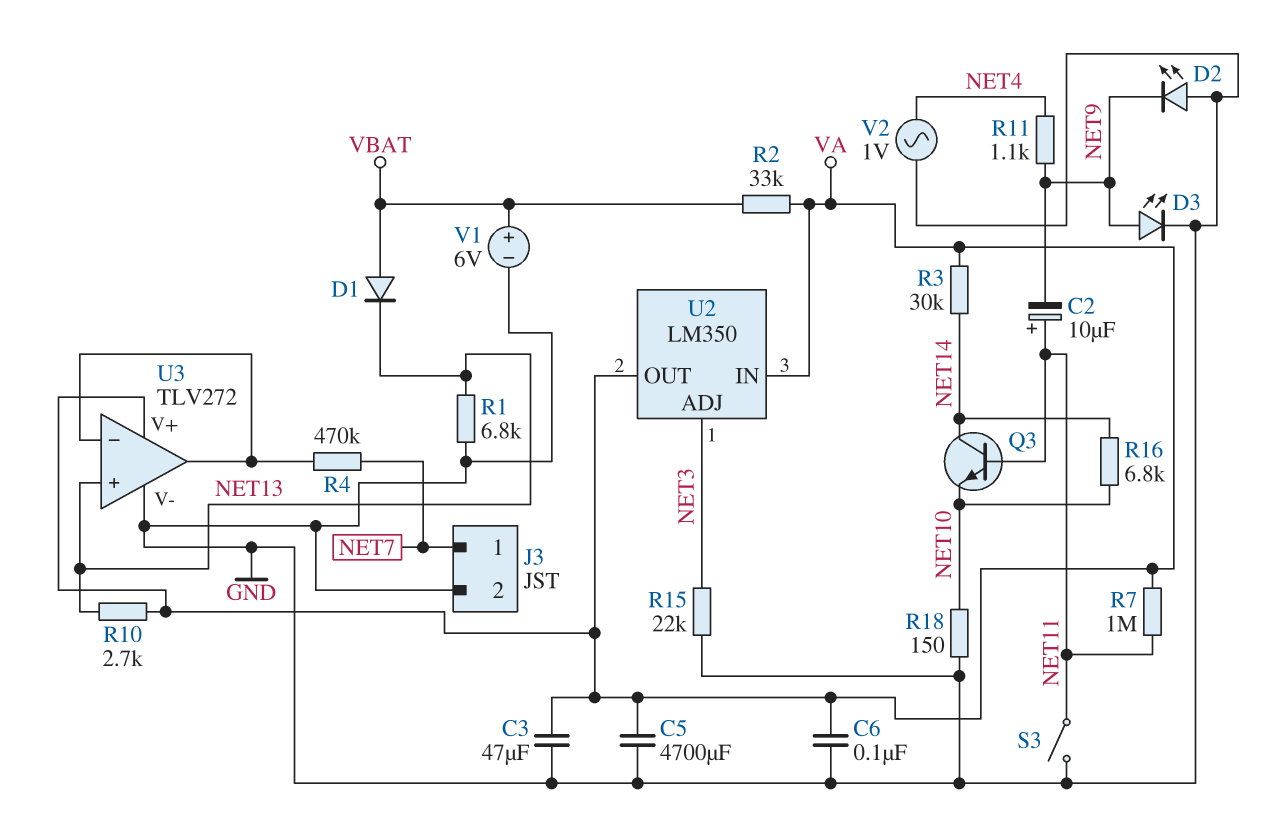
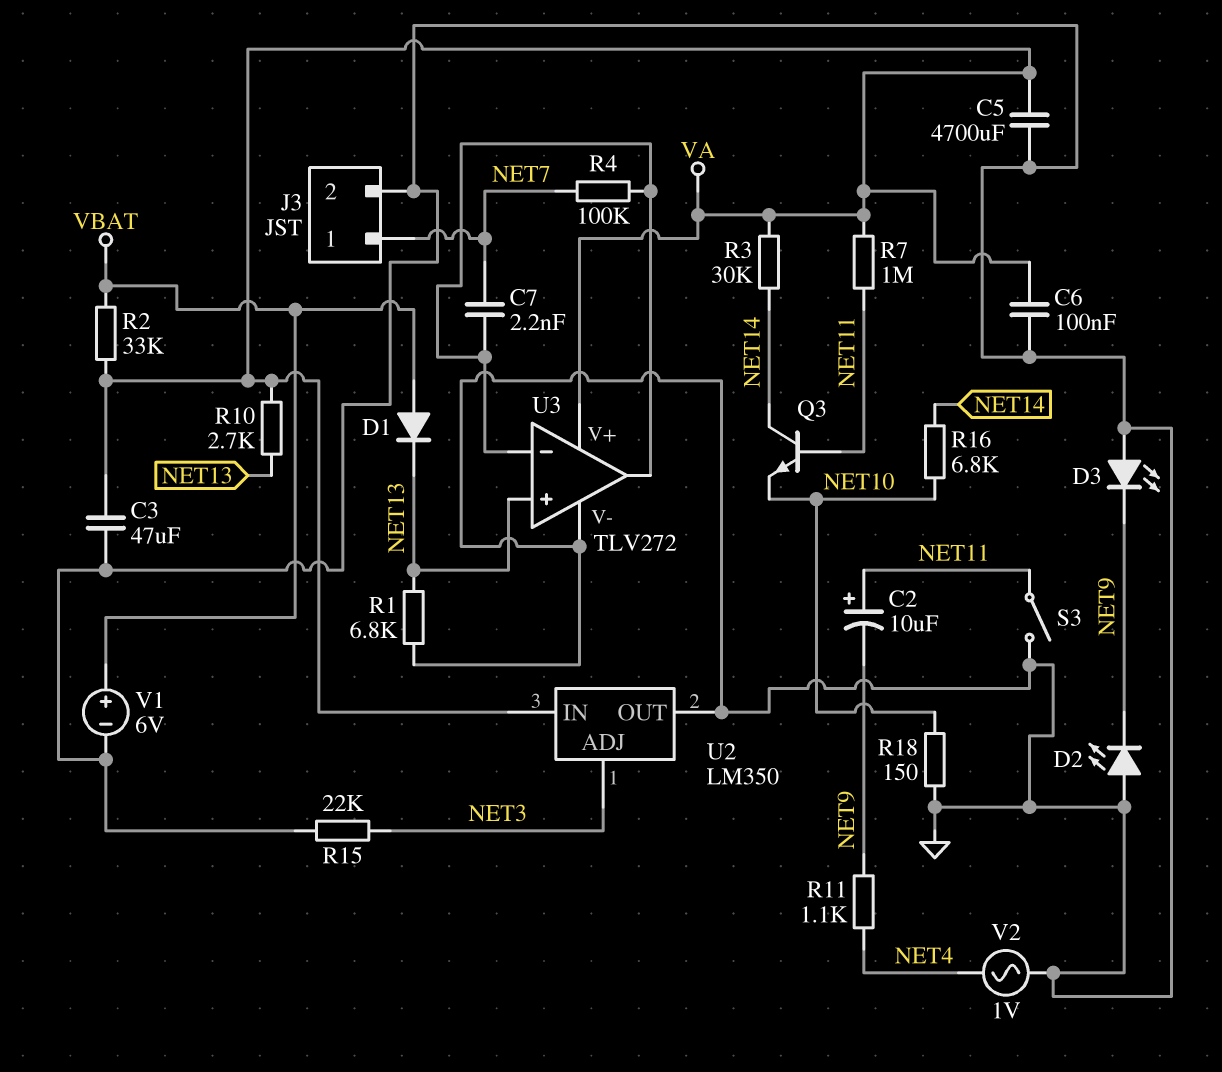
C7: none -> 2.2nF (NET7, U3/in-)
D3: LED (A NET9, K GND) -> LED (A GND, K NET9)
R4: 470k (NET7, U3/in-) -> 100k (NET7, U3/in-)
U2 pin OUT: VA -> GND

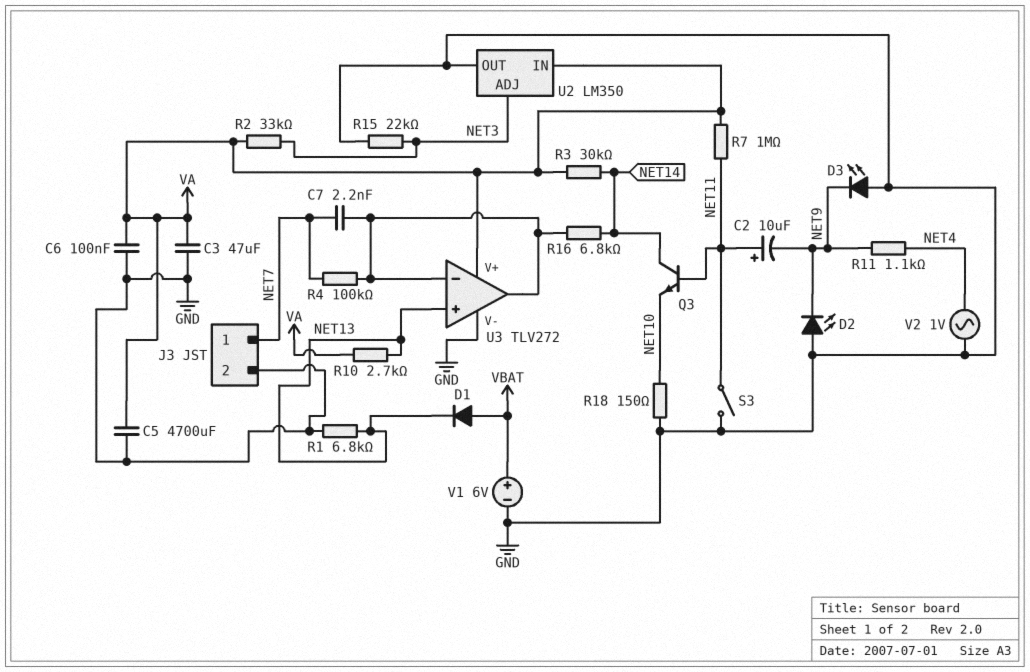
R2: 33k (VA, VBAT) -> 33k (NET3, VA)
R16: 6.8k (NET10, NET14) -> 6.8k (NET14, U3/in-)

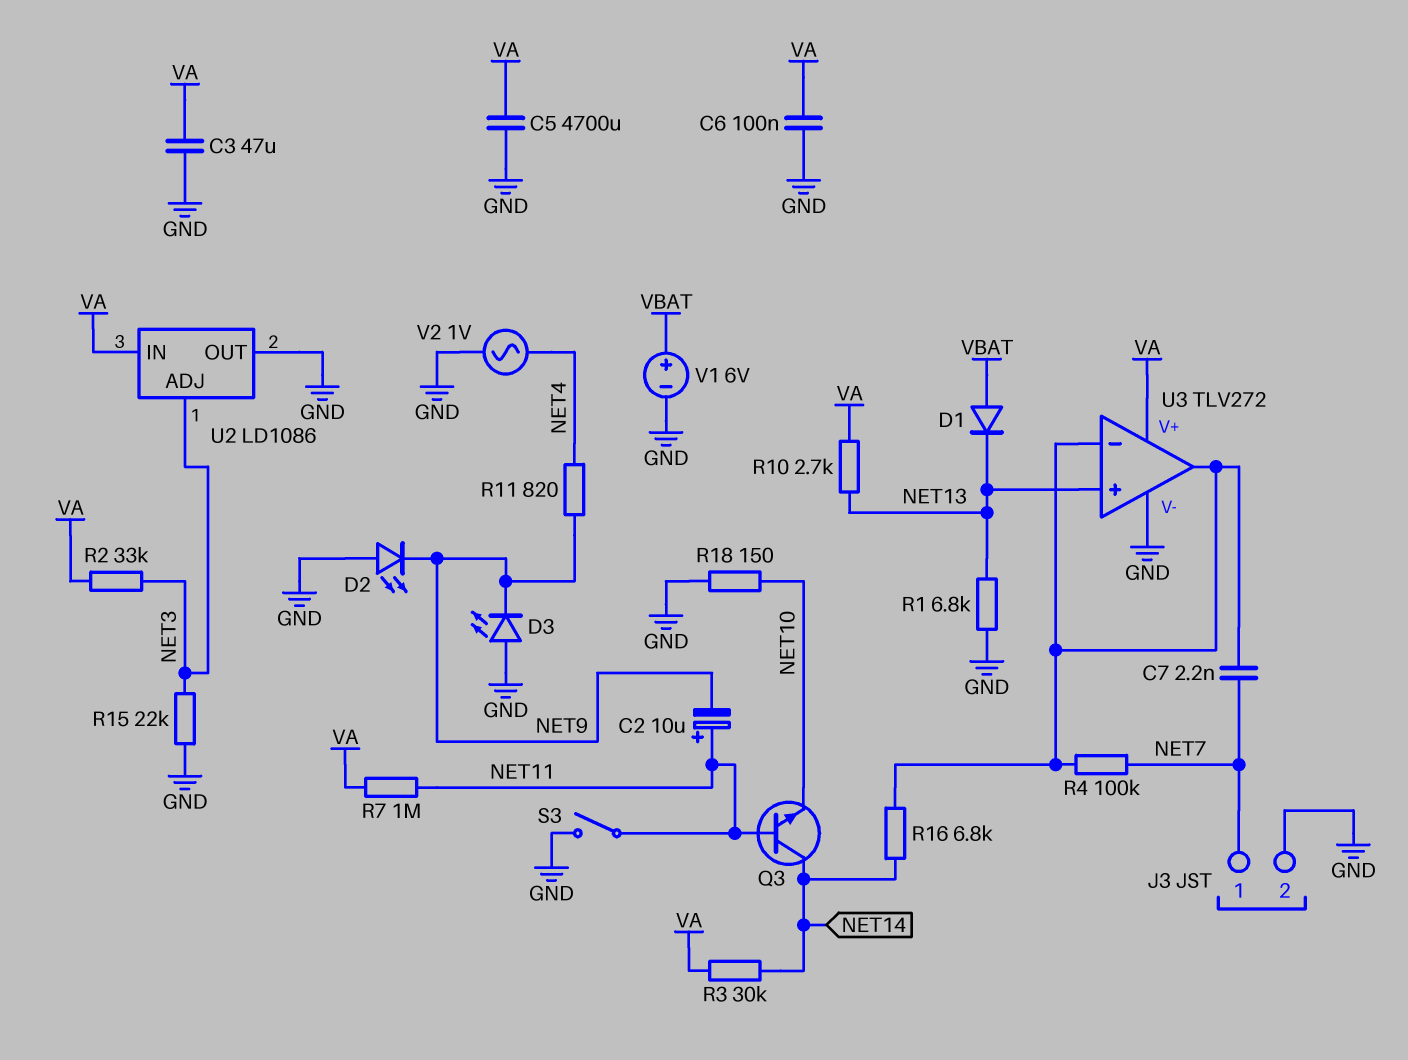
R11: 1.1k (NET4, NET9) -> 820 (NET4, NET9)
U2: LM350 -> LD1086

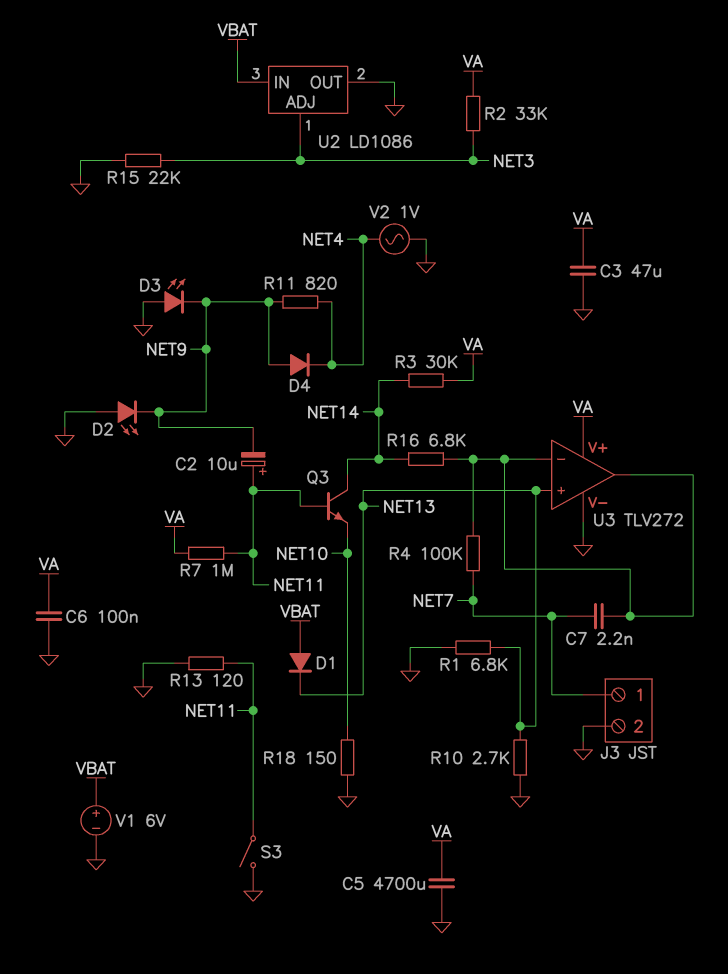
D4: none -> diode (A NET9, K NET4)
R10: 2.7k (NET13, VA) -> 2.7k (GND, NET13)
R13: none -> 120 (GND, NET11)
U2 pin IN: VA -> VBAT

